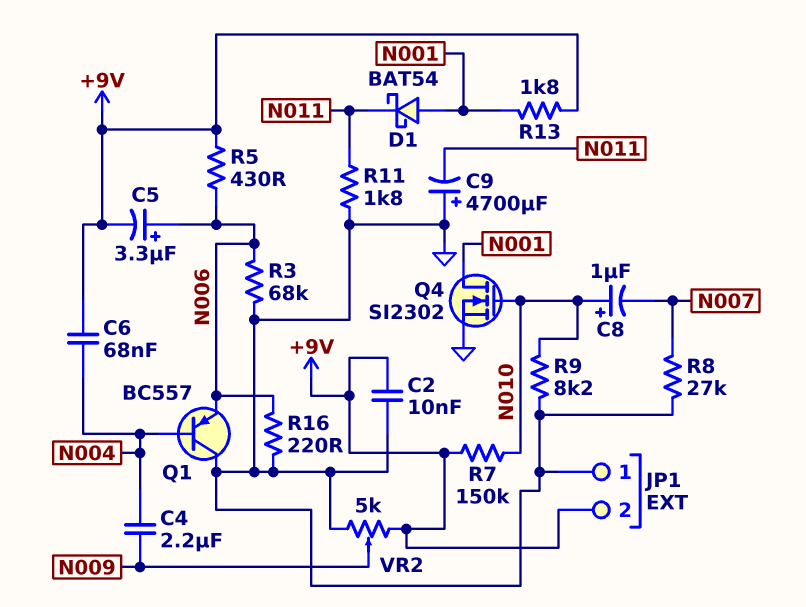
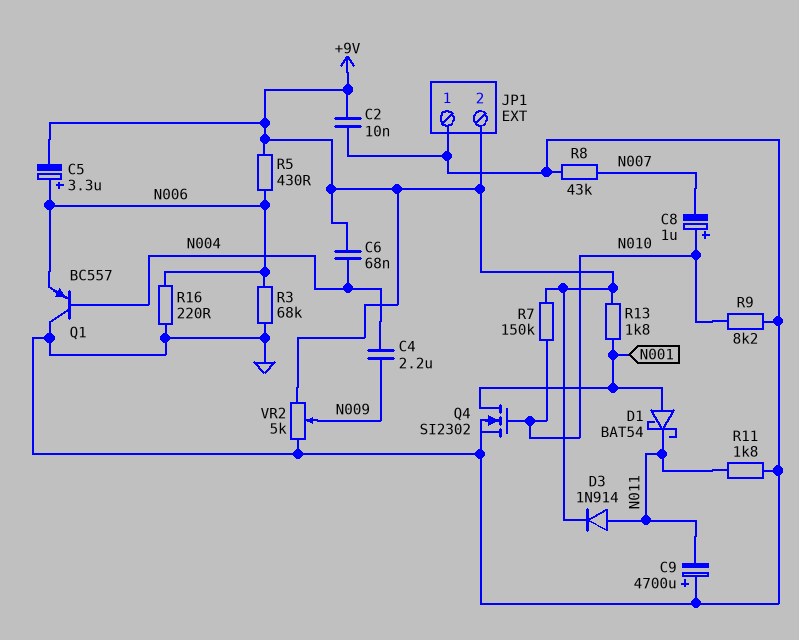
D3: none -> diode 1N914 (A N011, K +9V)
R8: 27k (GND, N007) -> 43k (GND, N007)

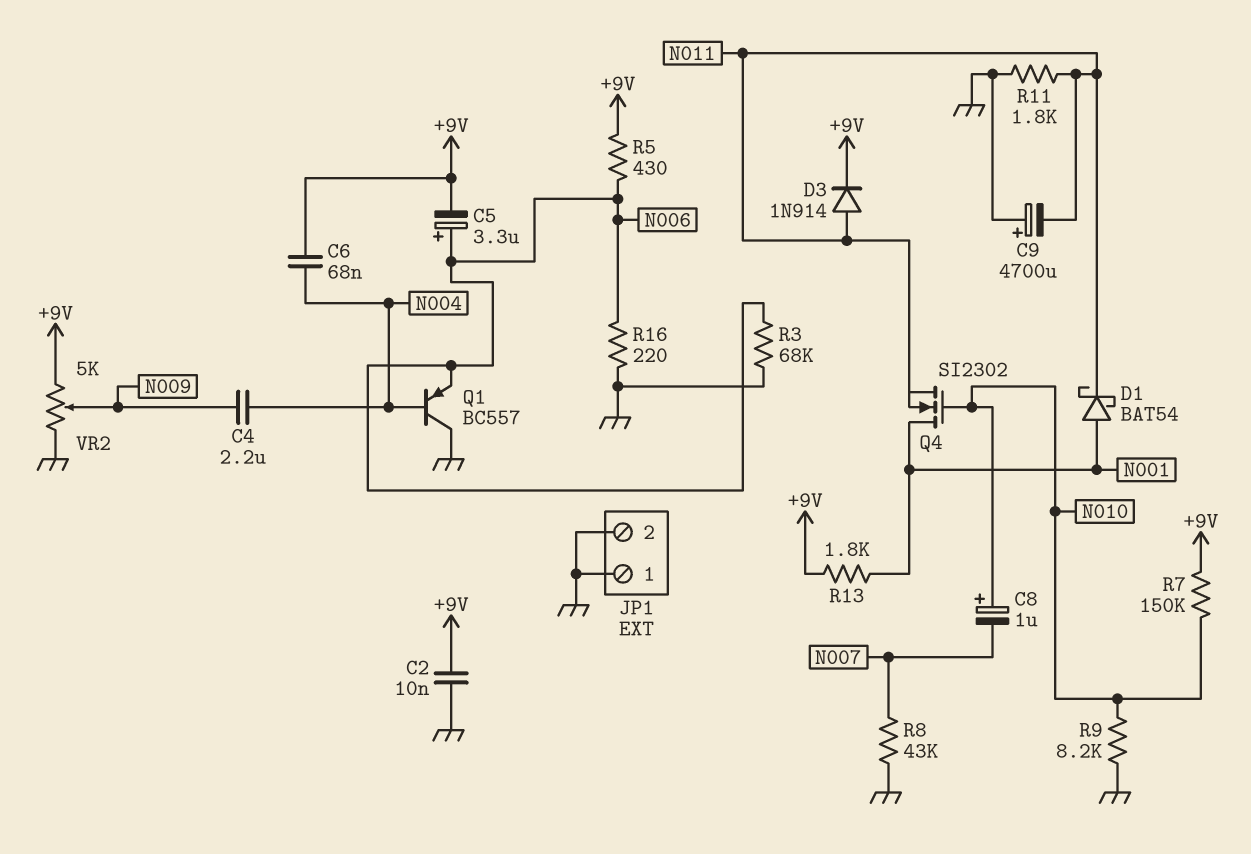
JP1 pin 2: +9V -> GND
Q4: NMOS SI2302 (G N010, D N001, S GND) -> NMOS SI2302 (G N010, D N001, S N011)

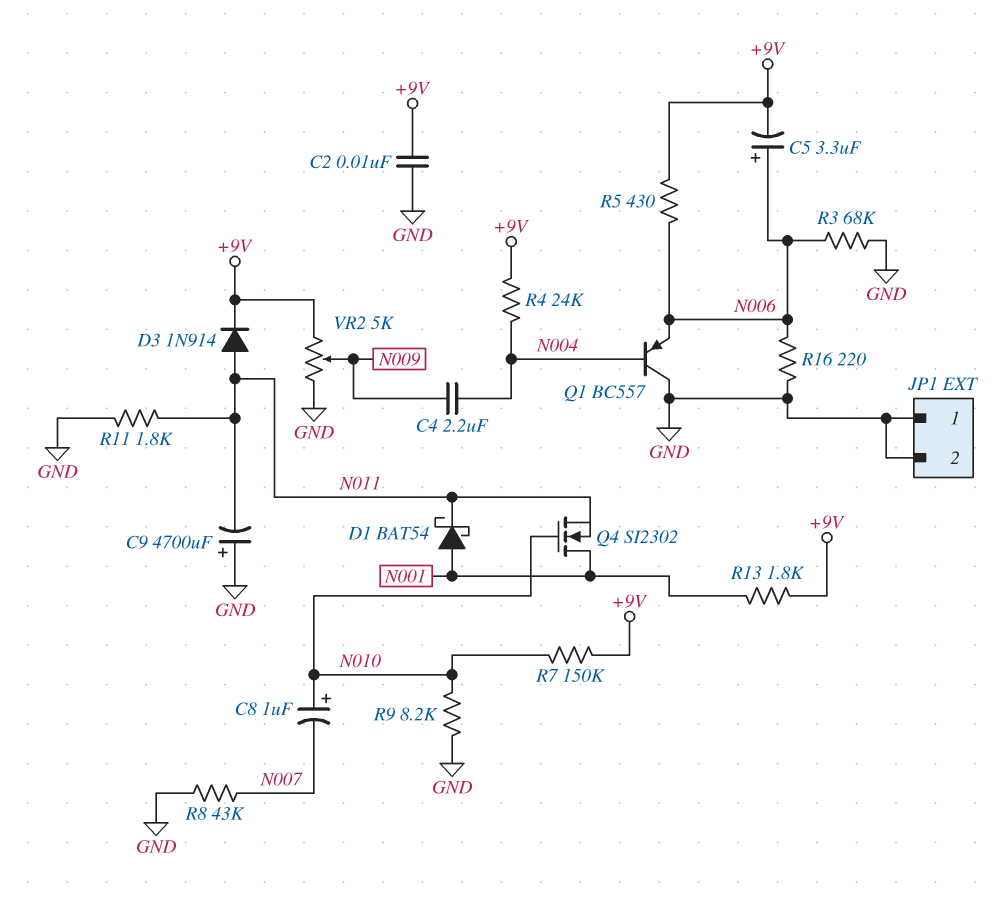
C6: 68nF (+9V, N004) -> none
R4: none -> 24k (+9V, N004)

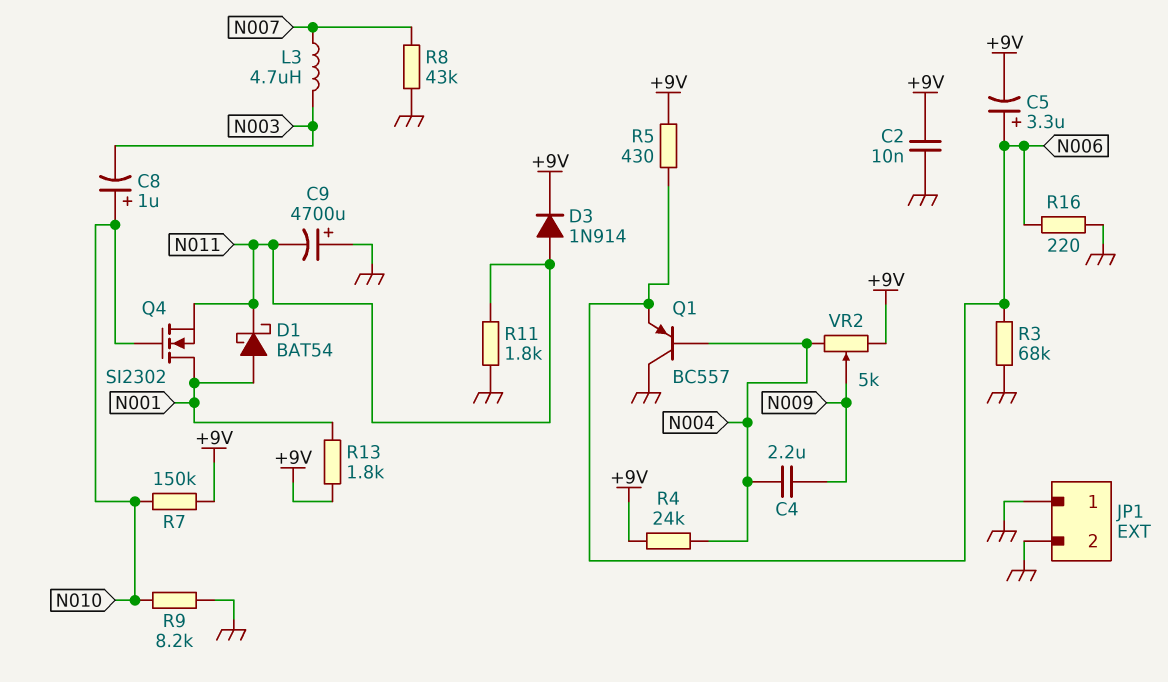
C8: 1uF (plus N010, minus N007) -> 1uF (plus N010, minus N003)
L3: none -> 4.7uH (N003, N007)
VR2: 5k (+9V, GND, wiper N009) -> 5k (+9V, N004, wiper N009)

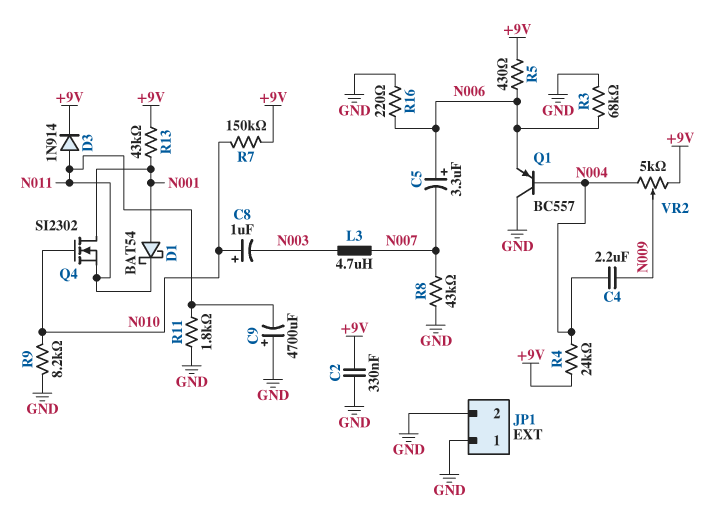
C2: 10nF (+9V, GND) -> 330nF (+9V, GND)
C5: 3.3uF (plus N006, minus +9V) -> 3.3uF (plus N006, minus N007)
R13: 1.8k (+9V, N001) -> 43k (+9V, N001)

